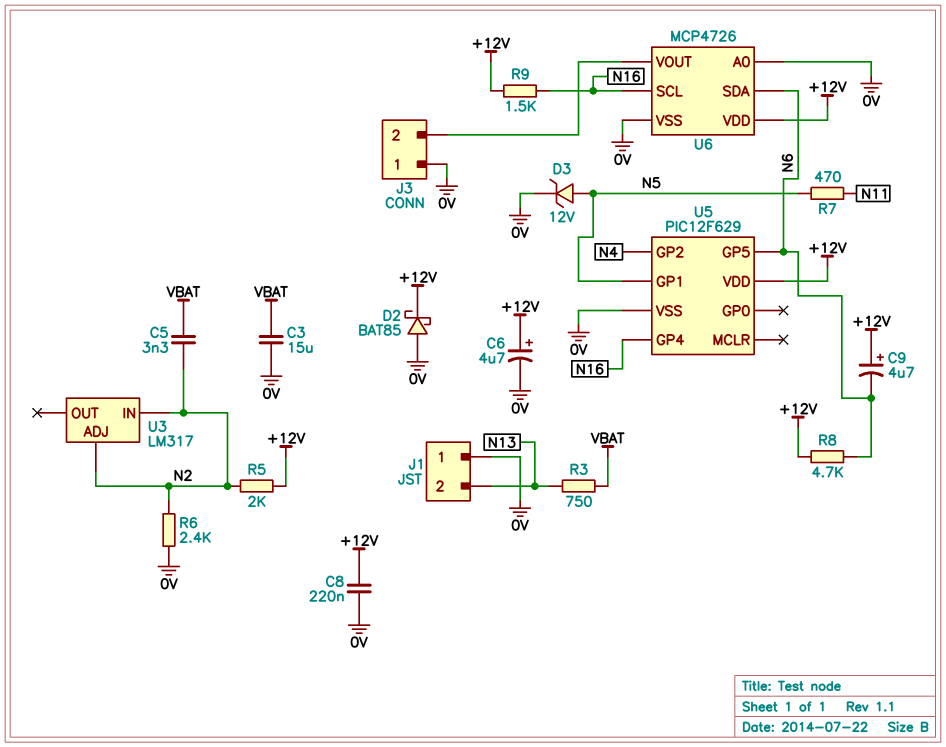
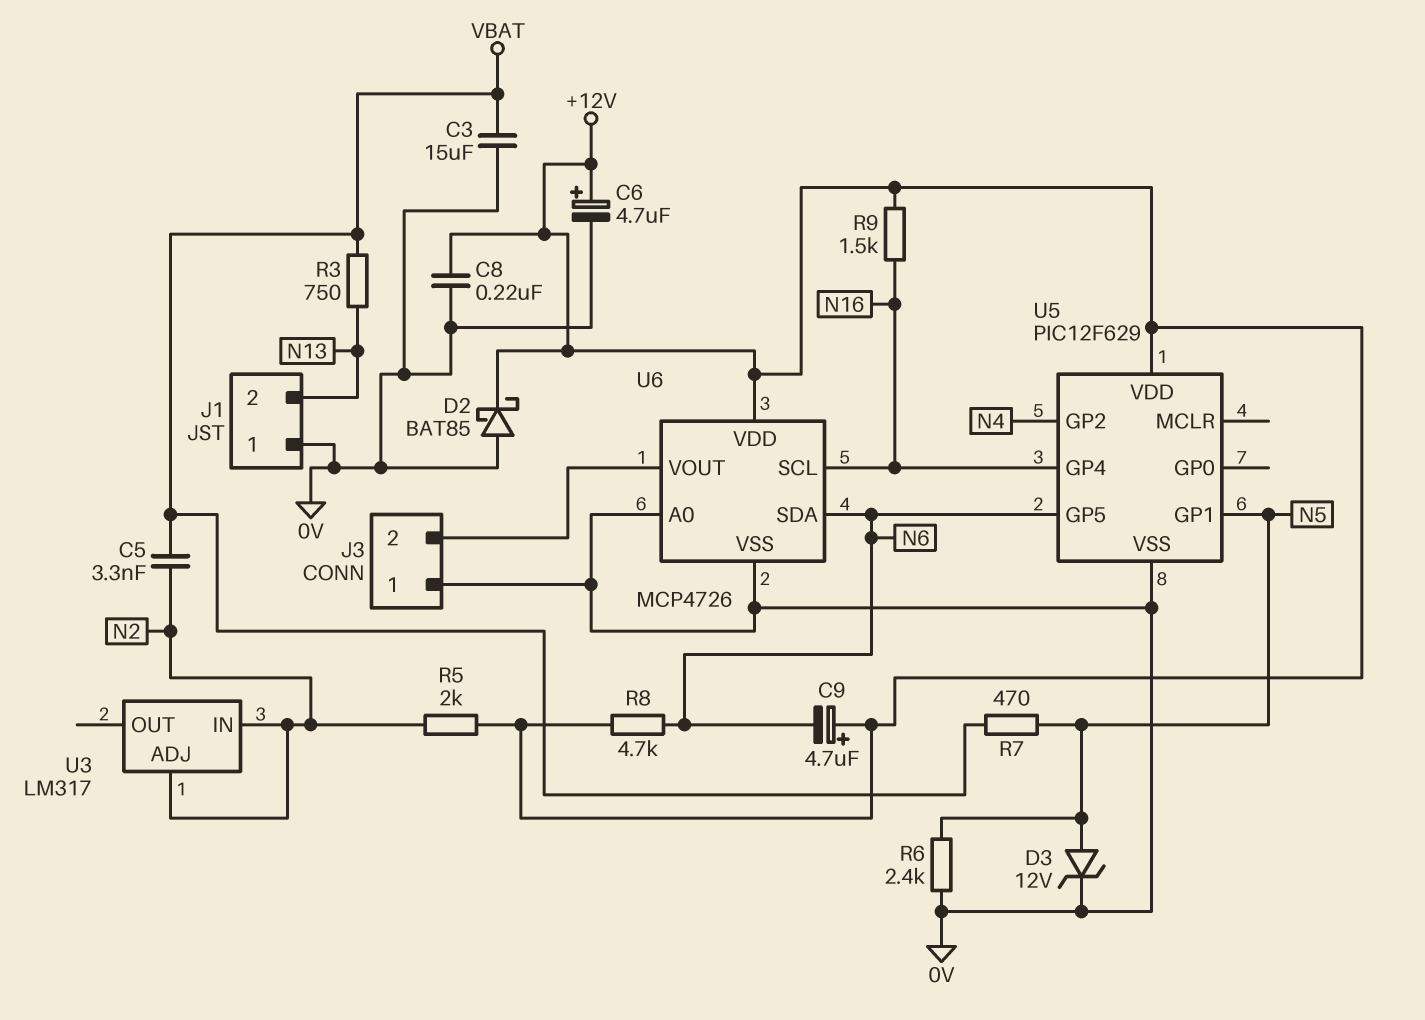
R6: 2.4k (0V, N2) -> 2.4k (0V, N5)
R7: 470 (N5, N11) -> 470 (N5, VBAT)

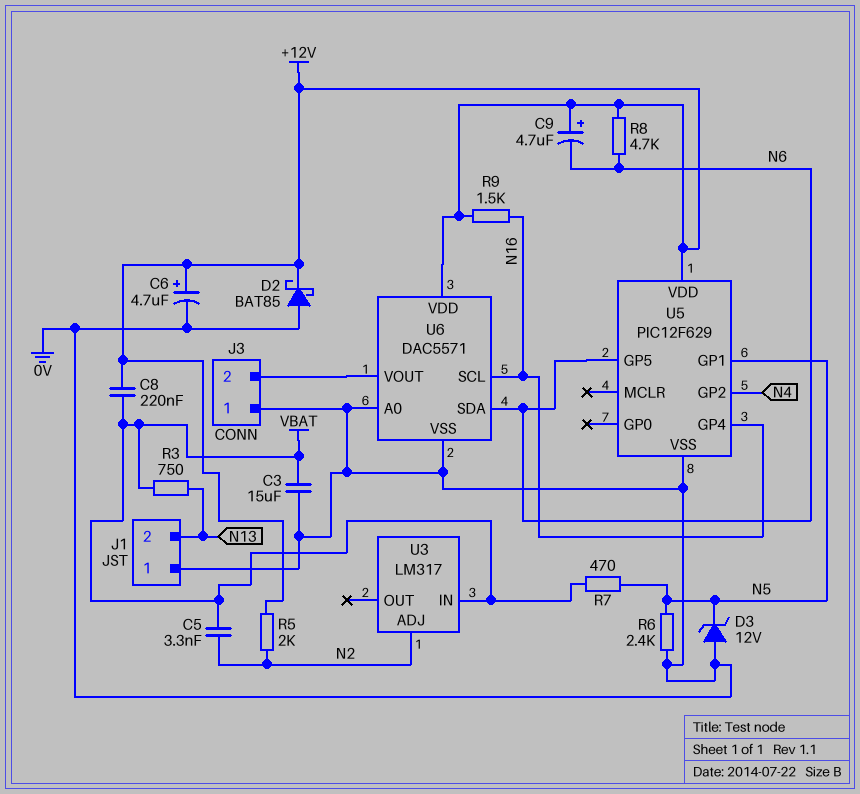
C8: 220nF (+12V, 0V) -> 220nF (+12V, VBAT)
D3: zener 12V (A N5, K 0V) -> zener 12V (A 0V, K N5)
U3 pin IN: N2 -> VBAT
U6: MCP4726 -> DAC5571

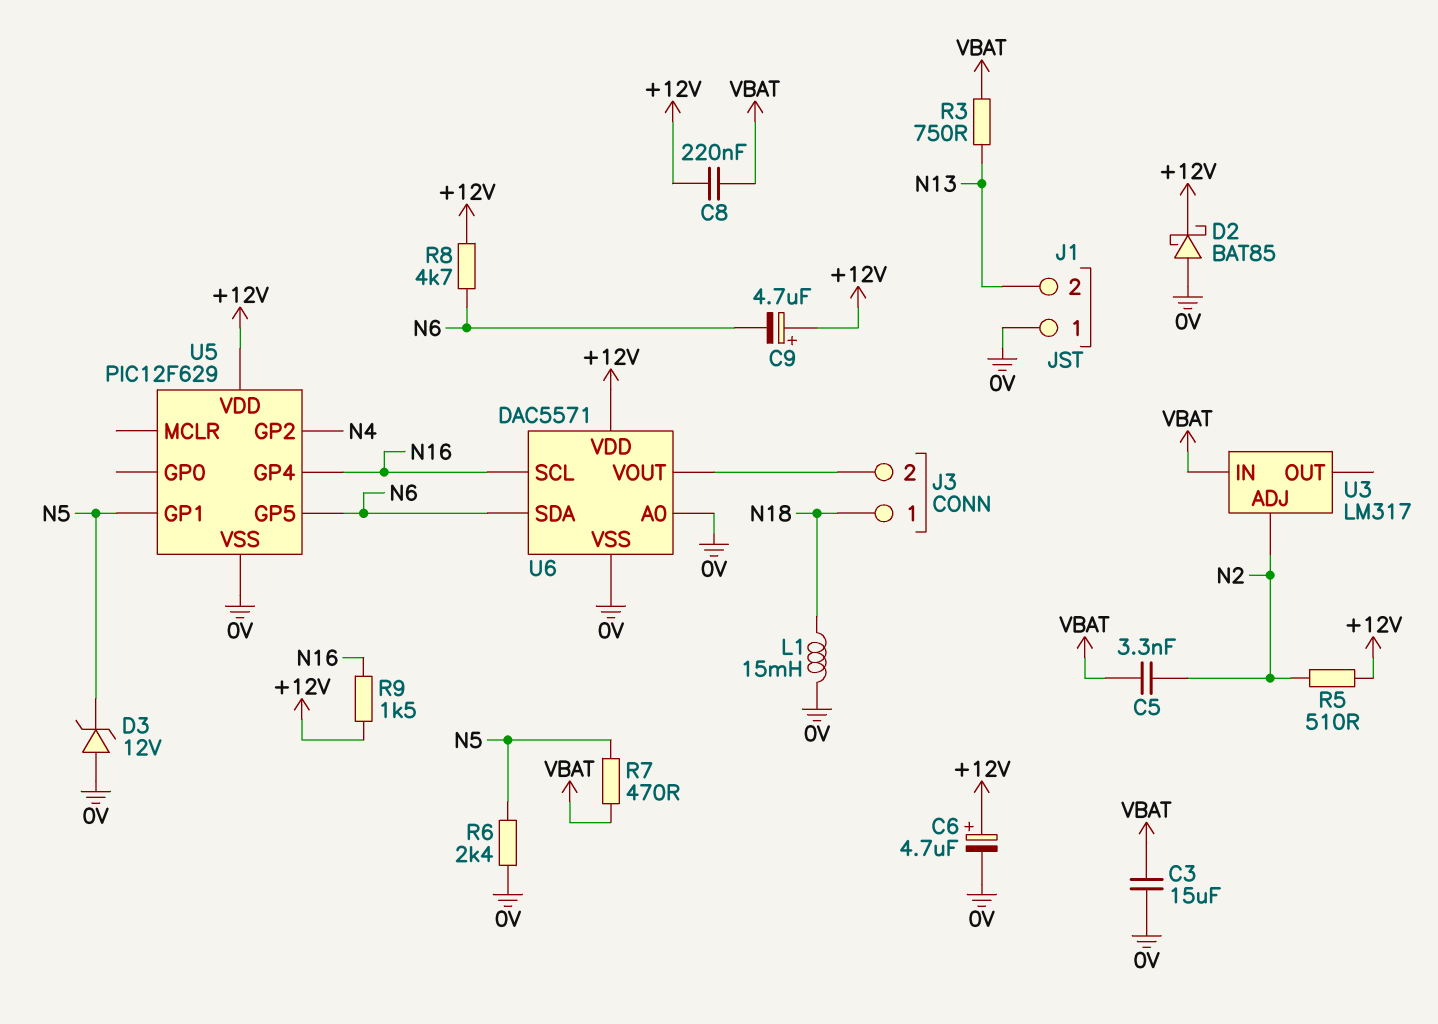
J3 pin 1: 0V -> N18
L1: none -> 15mH (0V, N18)
R5: 2k (+12V, N2) -> 510 (+12V, N2)

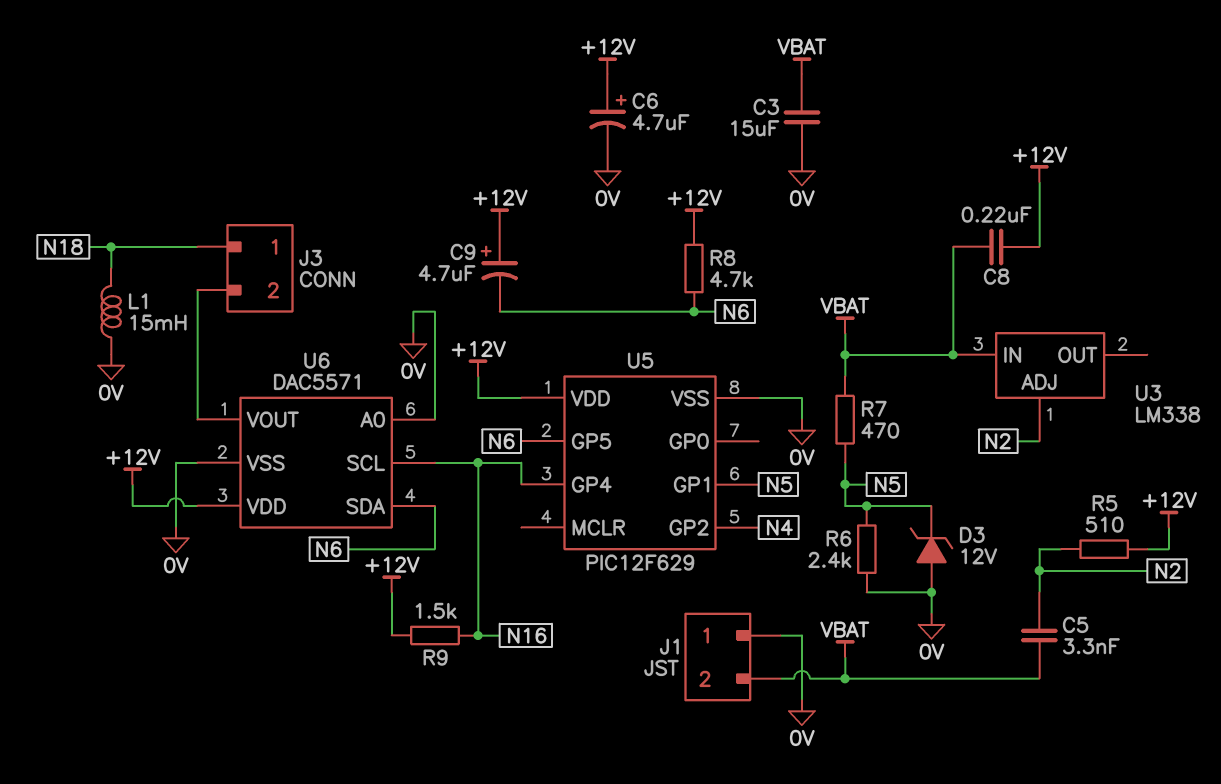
D2: schottky BAT85 (A 0V, K +12V) -> none
J1 pin 2: N13 -> VBAT
R3: 750 (N13, VBAT) -> none
U3: LM317 -> LM338

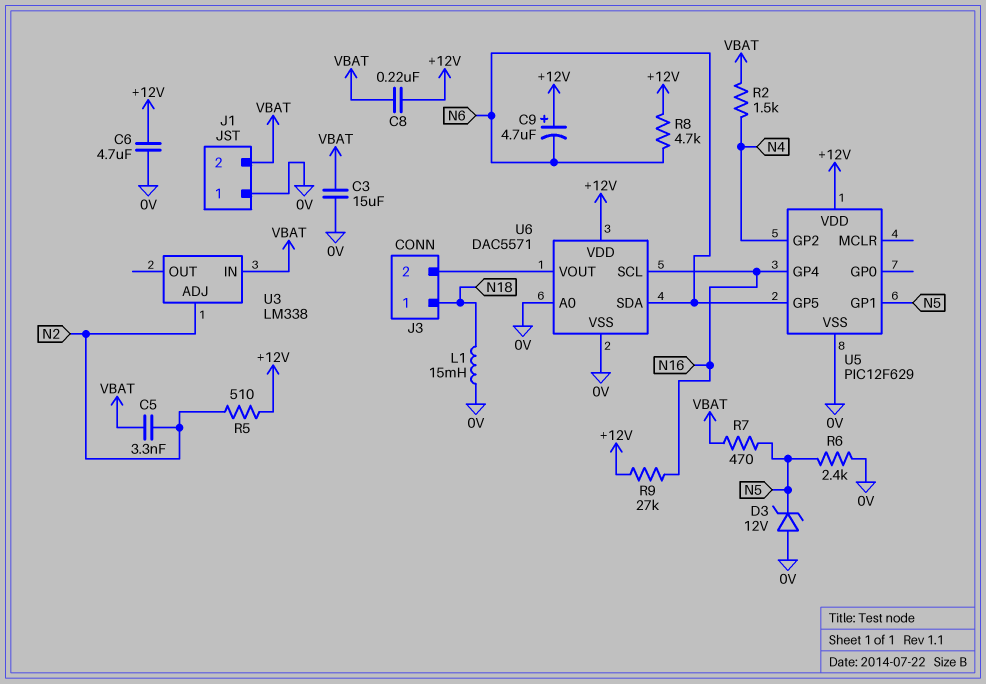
C6: 4.7uF (plus +12V, minus 0V) -> 4.7uF (+12V, 0V)
R2: none -> 1.5k (N4, VBAT)
R9: 1.5k (+12V, N16) -> 27k (+12V, N16)

